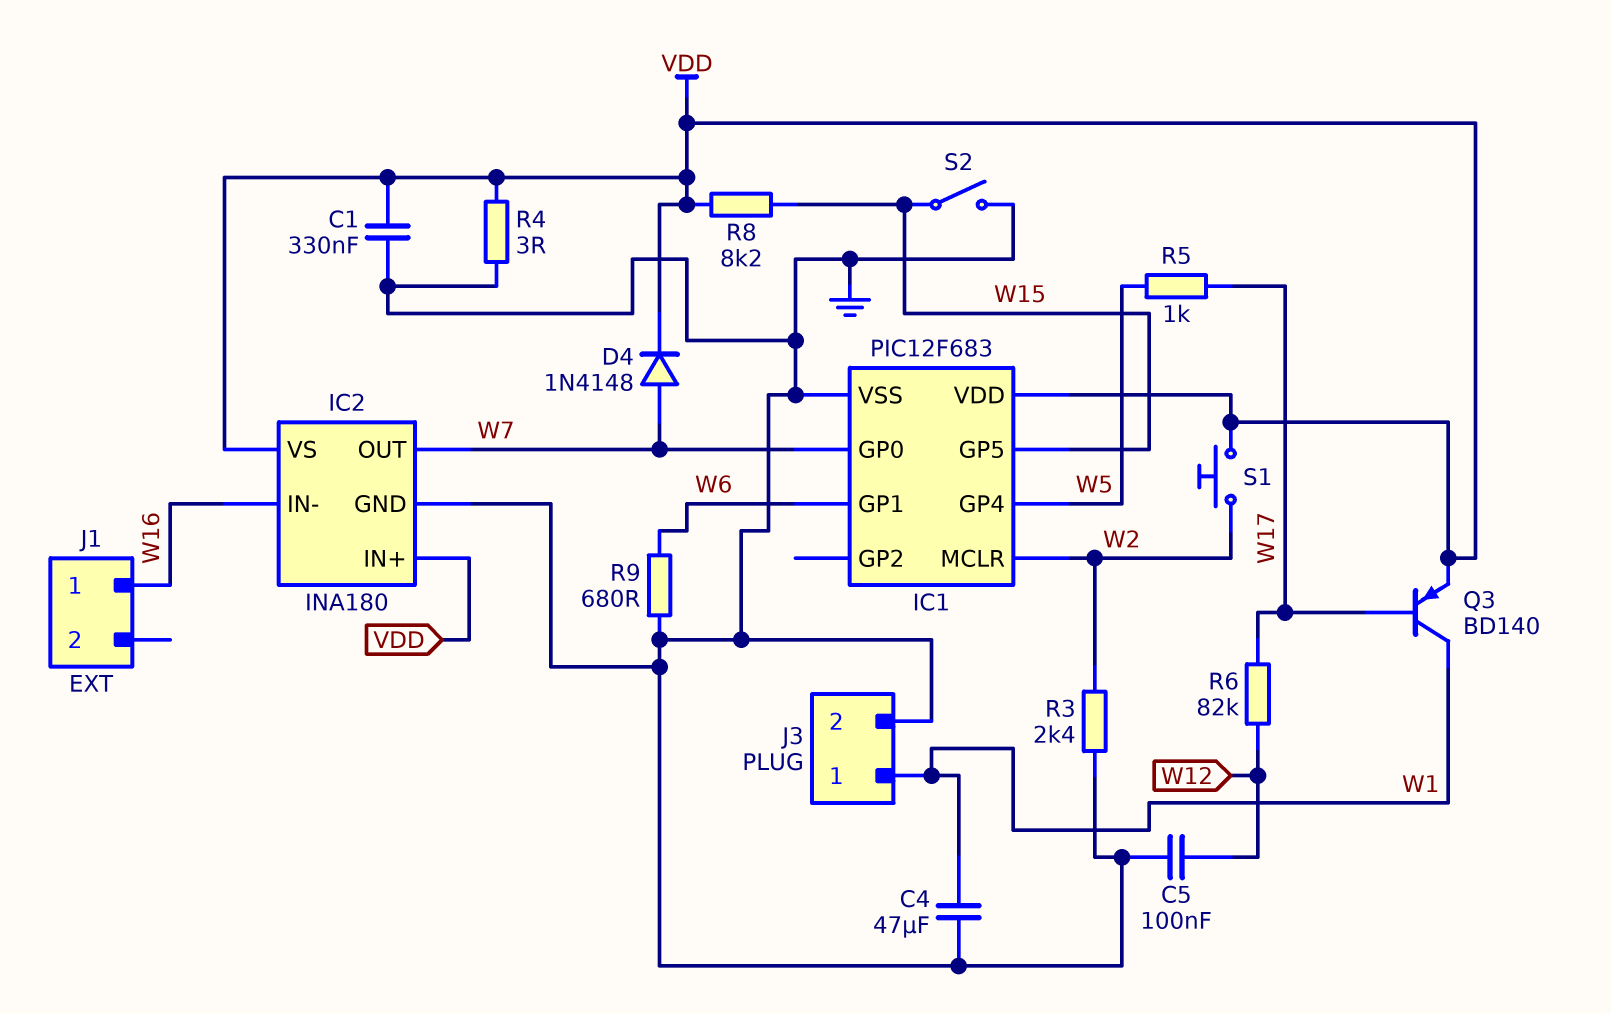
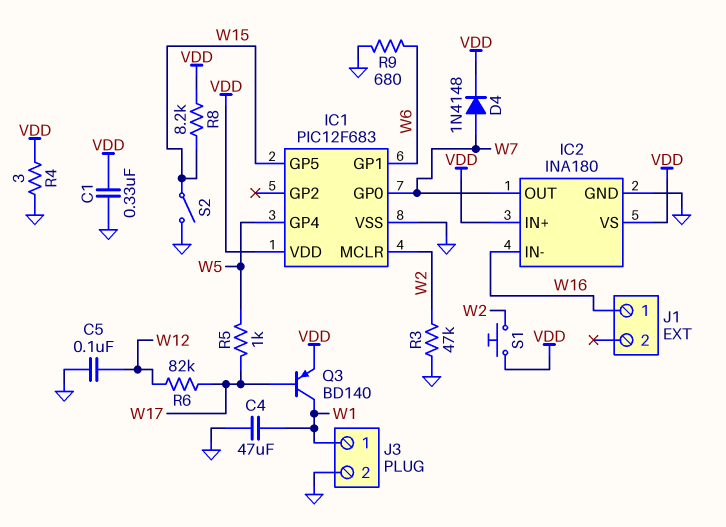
R3: 2.4k (GND, W2) -> 47k (GND, W2)

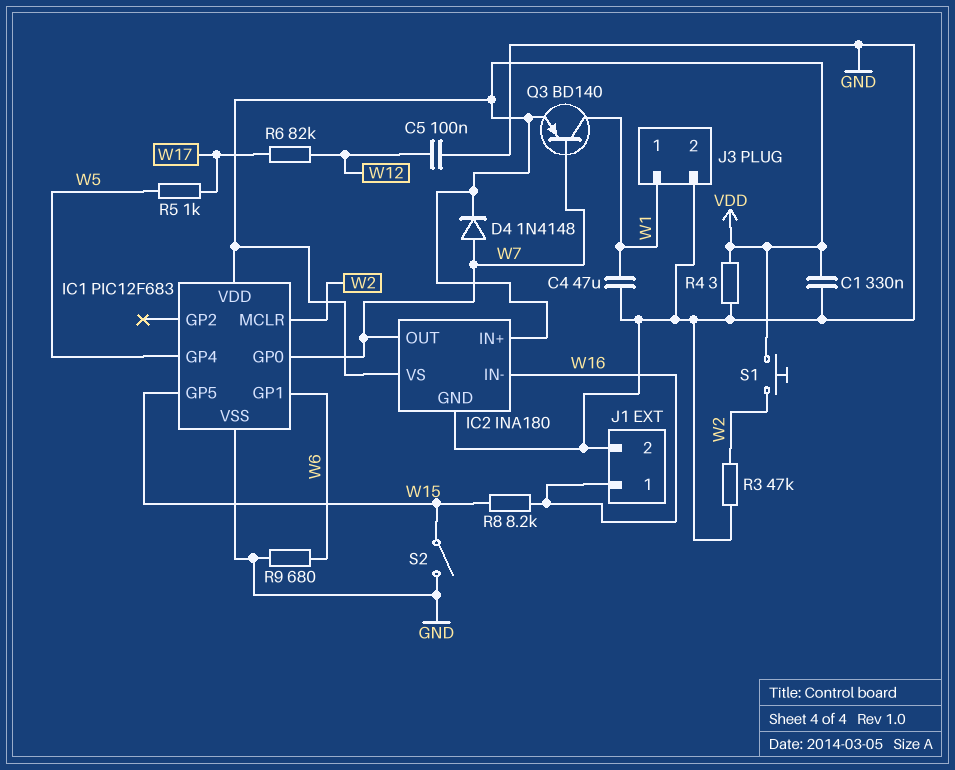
J1 pin 2: none -> GND
Q3: PNP BD140 (B W17, C W1, E VDD) -> PNP BD140 (B W7, C W1, E VDD)
R8: 8.2k (VDD, W15) -> 8.2k (W15, W16)

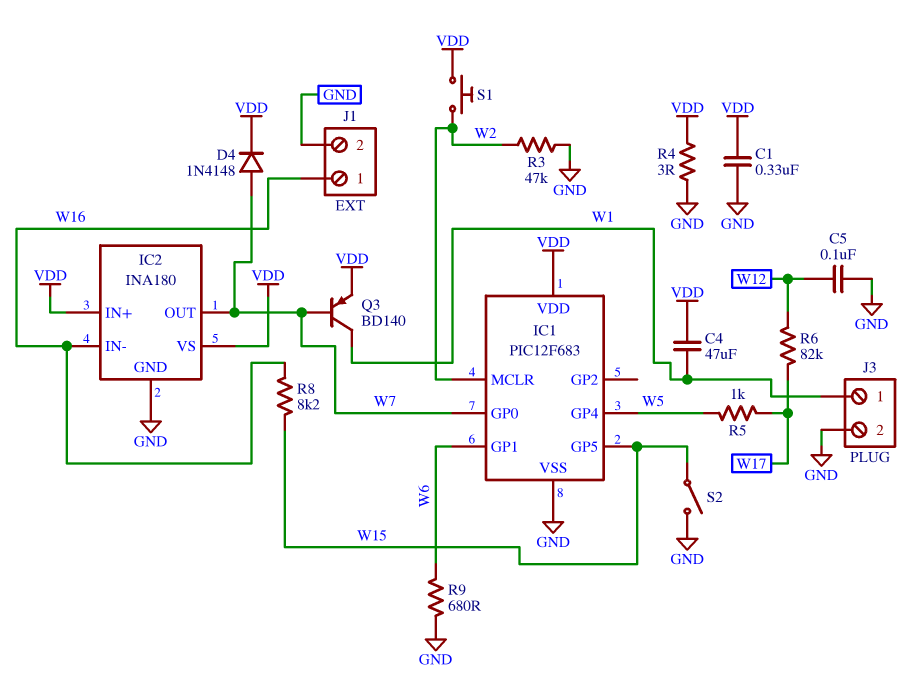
C4: 47uF (GND, W1) -> 47uF (VDD, W1)

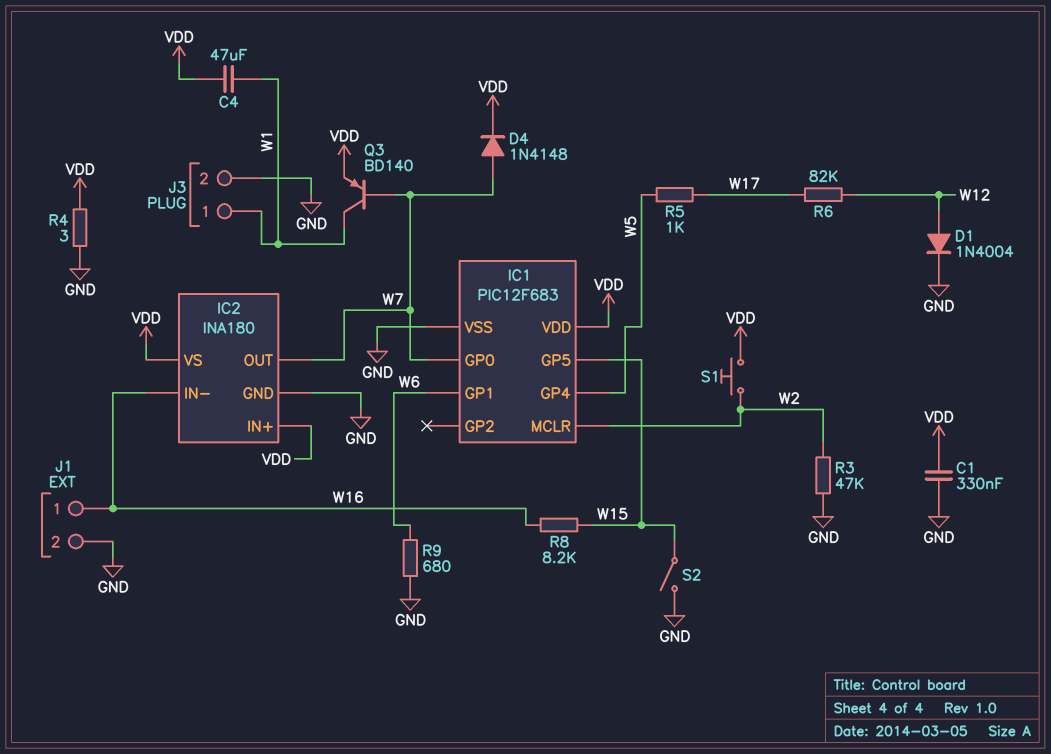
C5: 100nF (GND, W12) -> none
D1: none -> diode 1N4004 (A W12, K GND)

